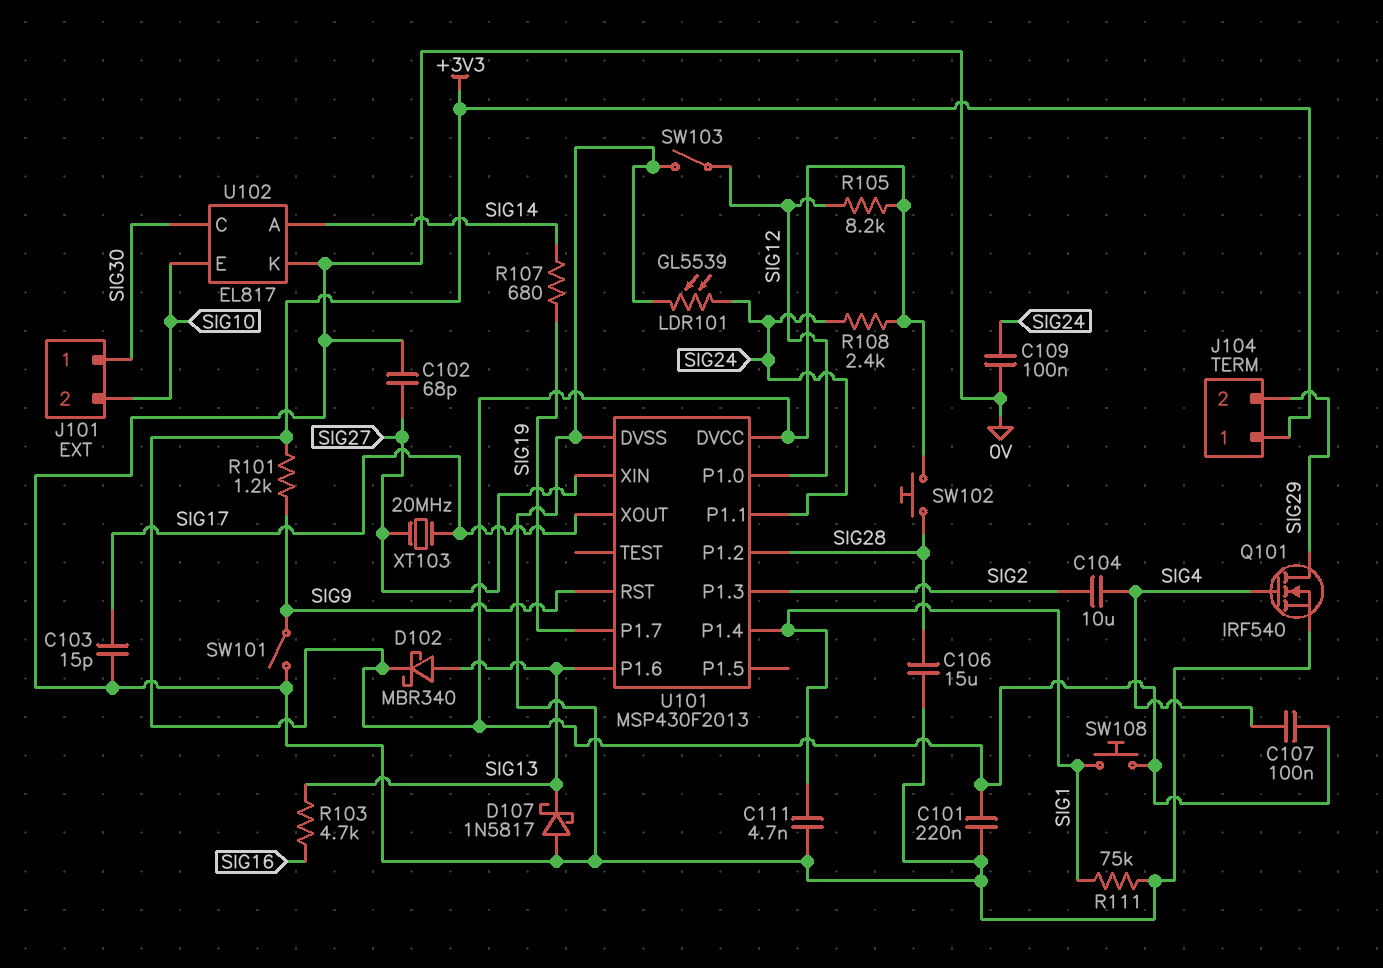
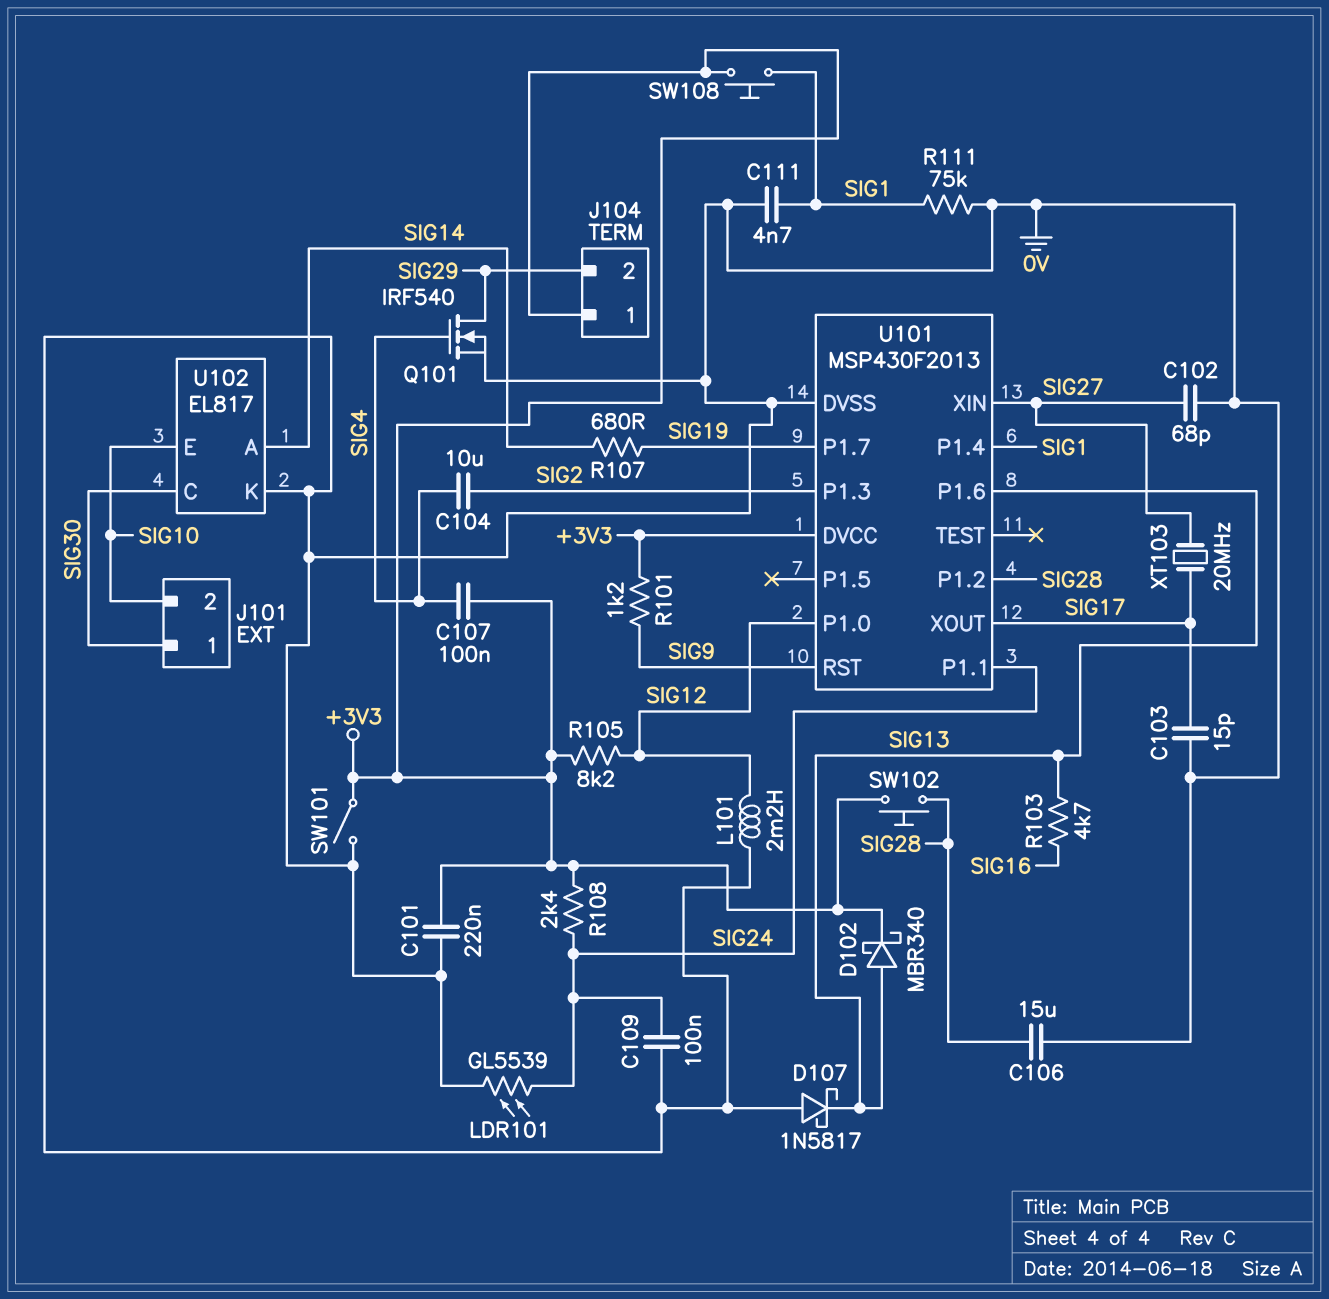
L101: none -> 2.2mH (0V, SIG12)
SW101: switch (0V, SIG9) -> switch (+3V3, 0V)
SW103: switch (0V, SIG12) -> none

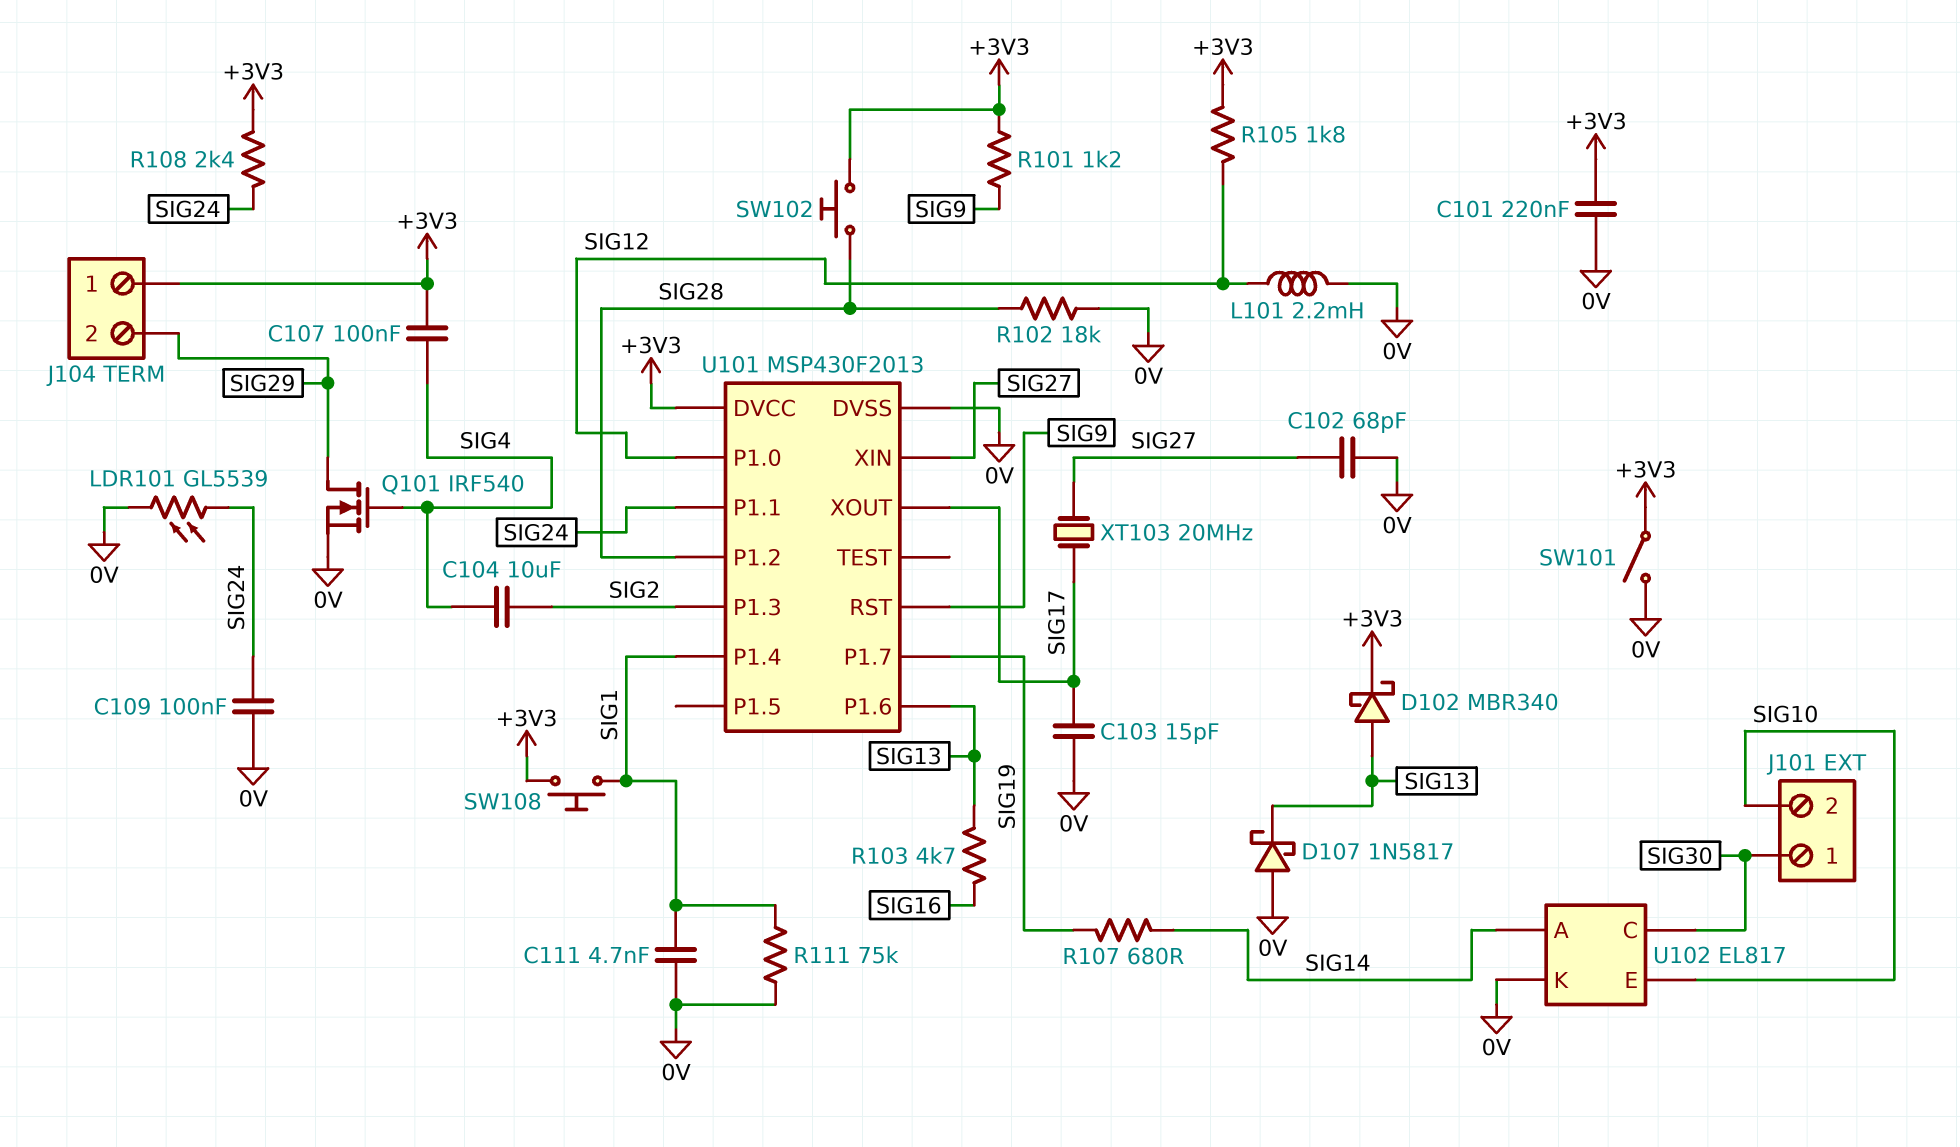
C106: 15uF (0V, SIG28) -> none
R102: none -> 18k (0V, SIG28)
R105: 8.2k (+3V3, SIG12) -> 1.8k (+3V3, SIG12)

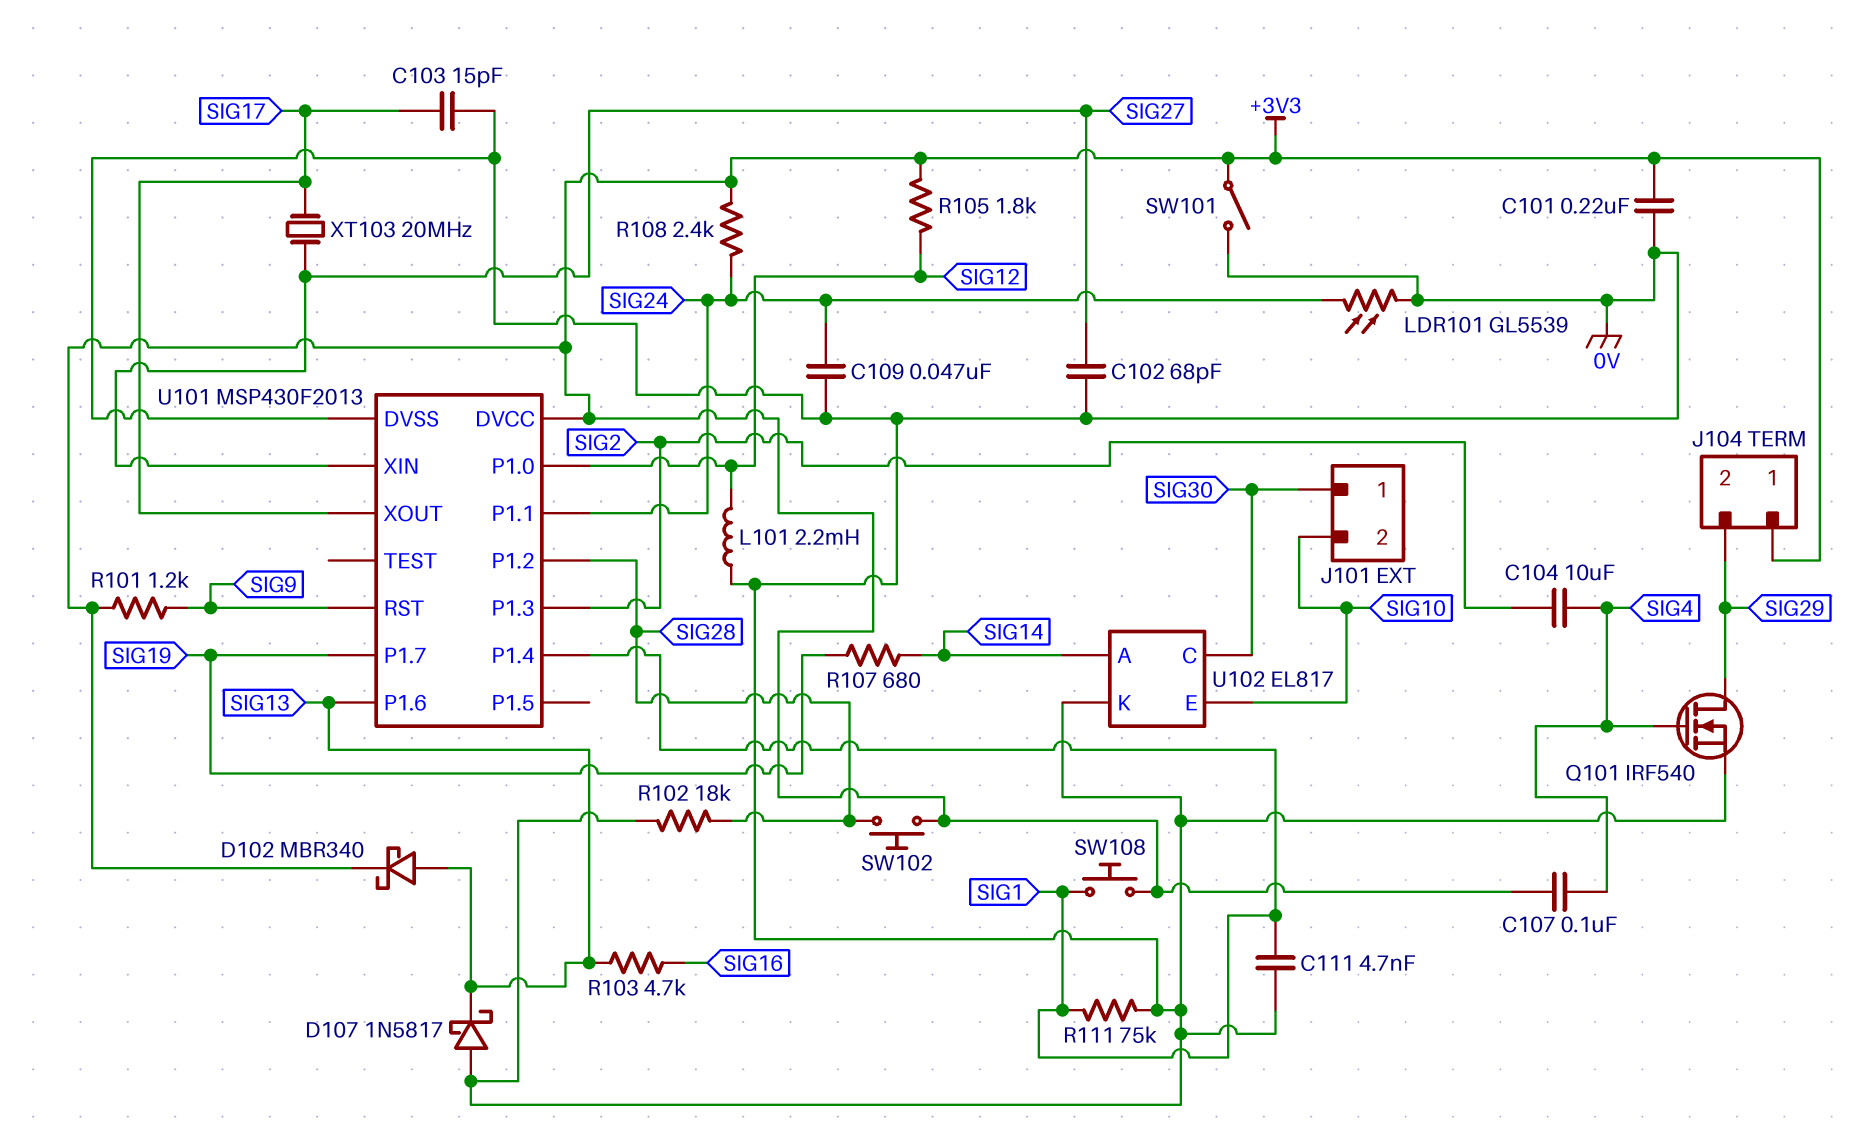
C109: 100nF (0V, SIG24) -> 47nF (0V, SIG24)

